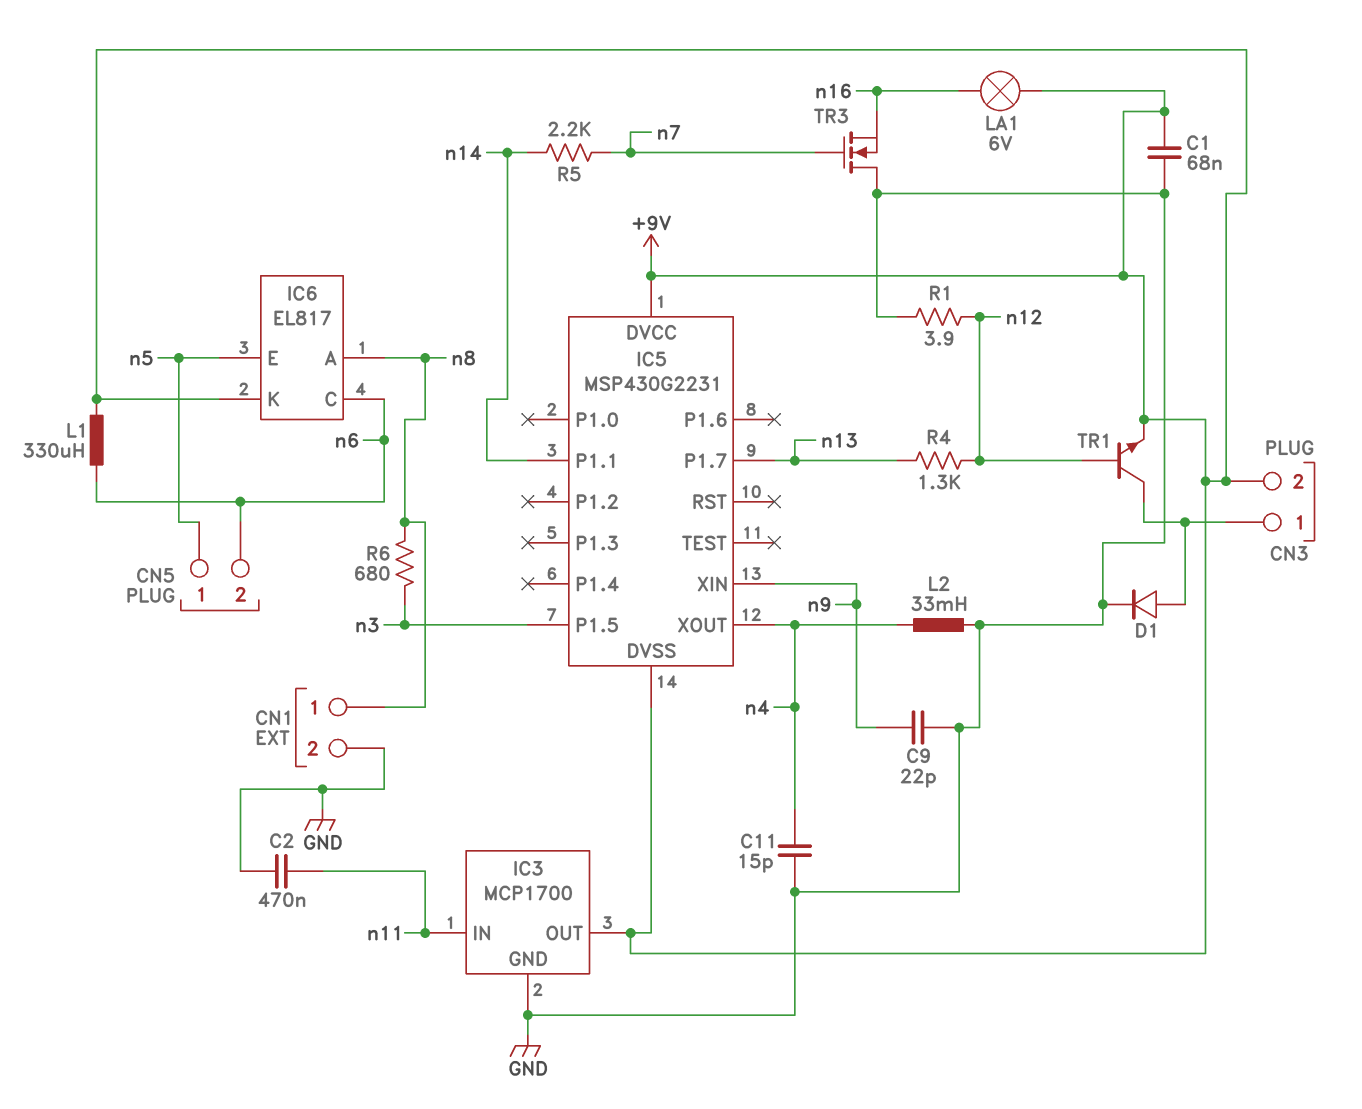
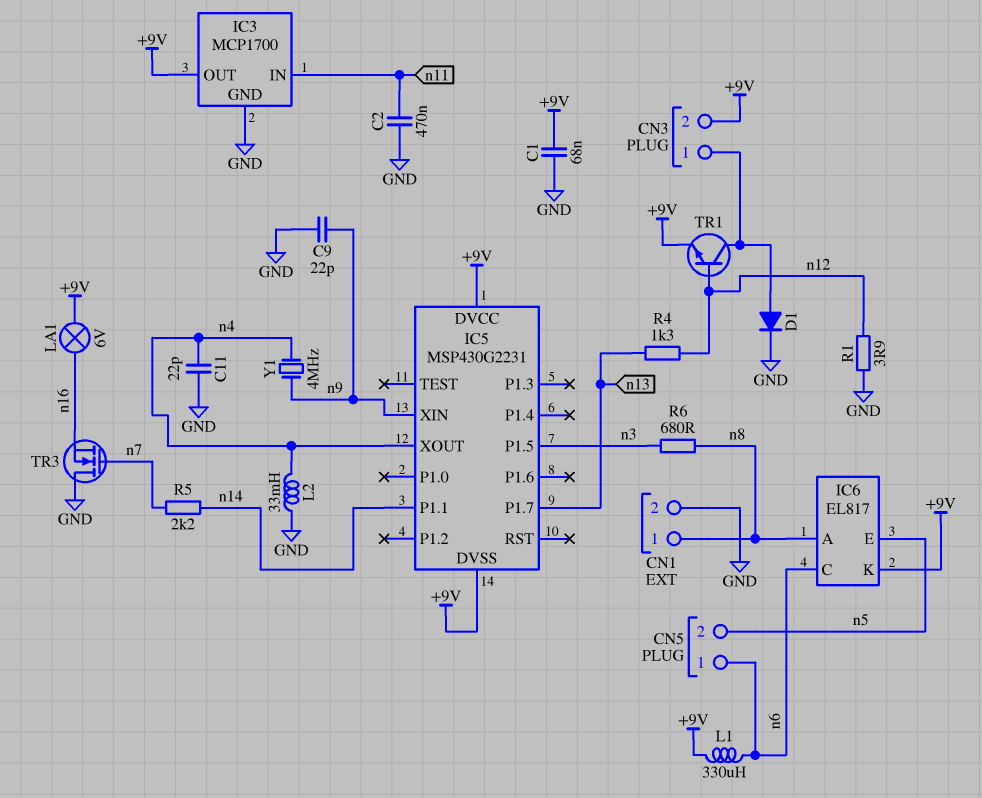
C11: 15pF (GND, n4) -> 22pF (GND, n4)
CN5 pin 1: n5 -> n6
CN5 pin 2: n6 -> n5
Y1: none -> 4MHz (n4, n9)

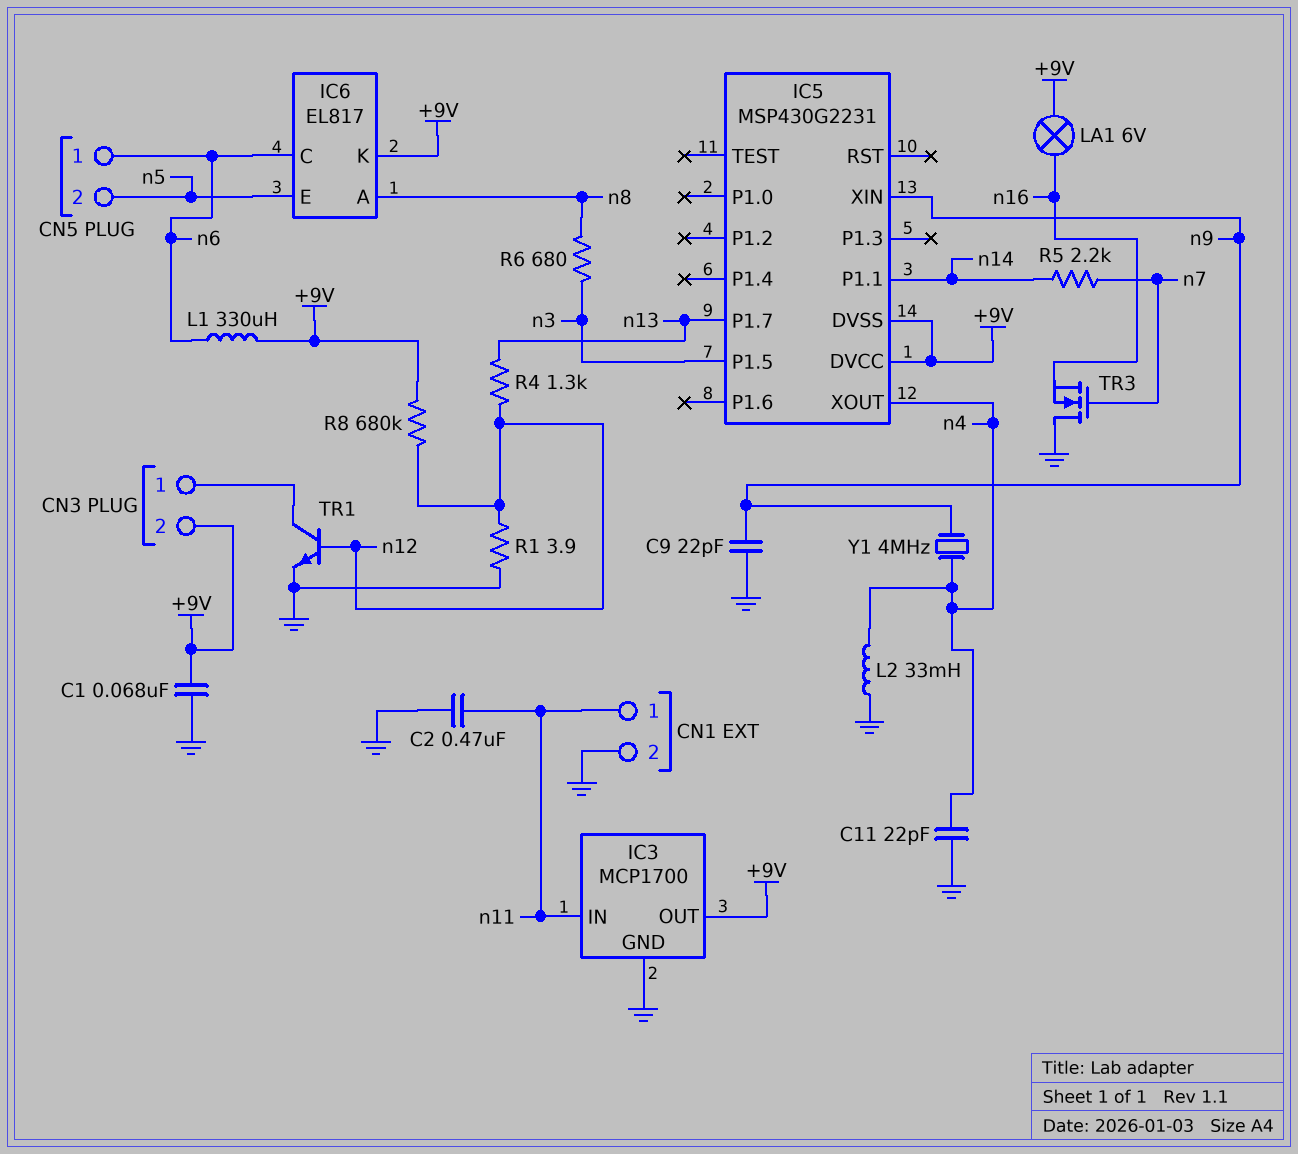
CN1 pin 1: n8 -> n11
D1: diode (A CN3/1, K GND) -> none
R8: none -> 680k (+9V, n12)
TR1: NPN (B n12, C CN3/1, E +9V) -> NPN (B n12, C CN3/1, E GND)

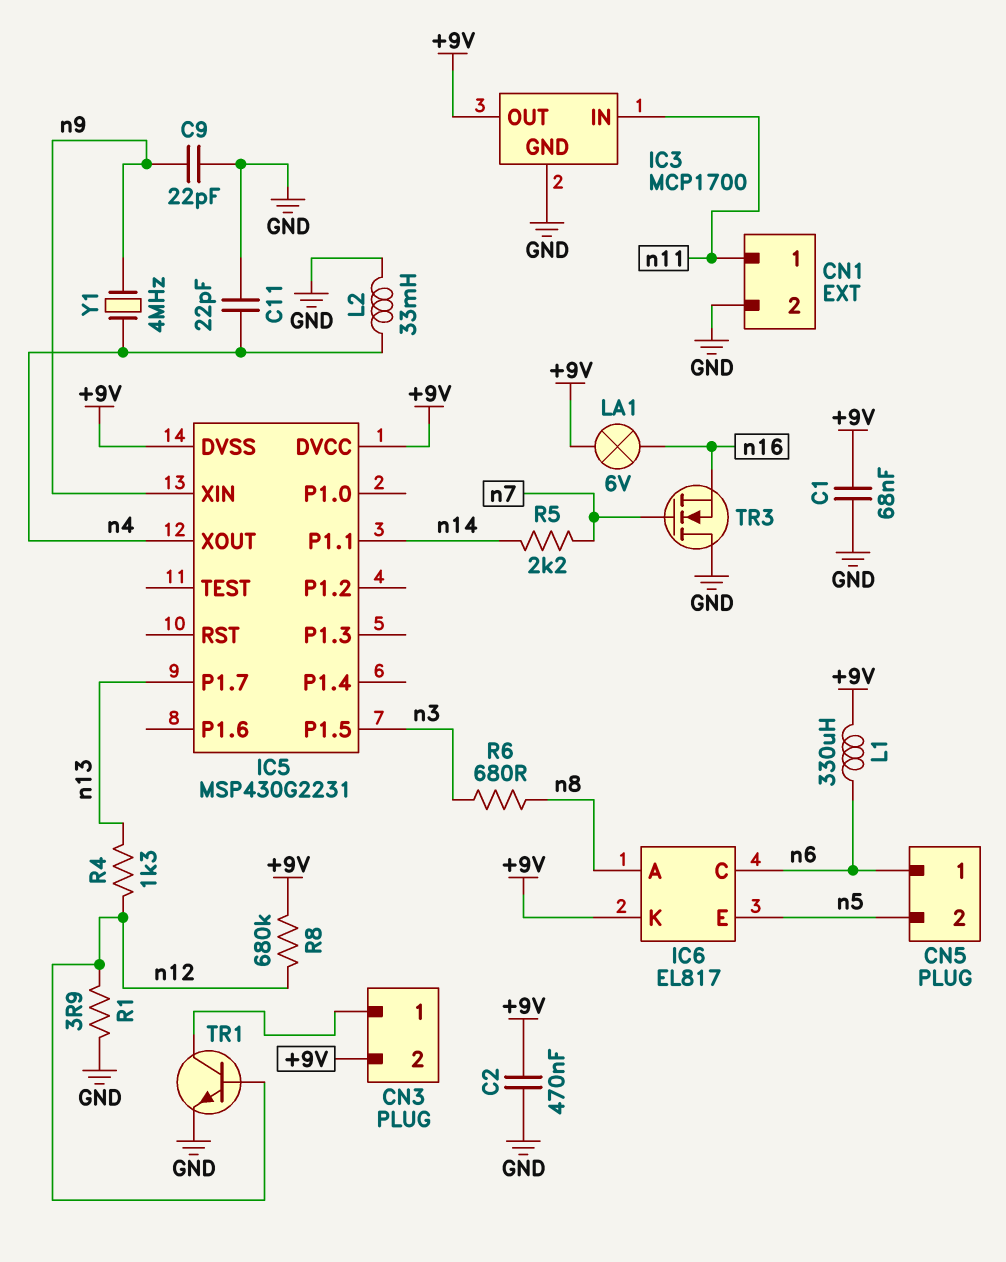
C2: 470nF (GND, n11) -> 470nF (+9V, GND)

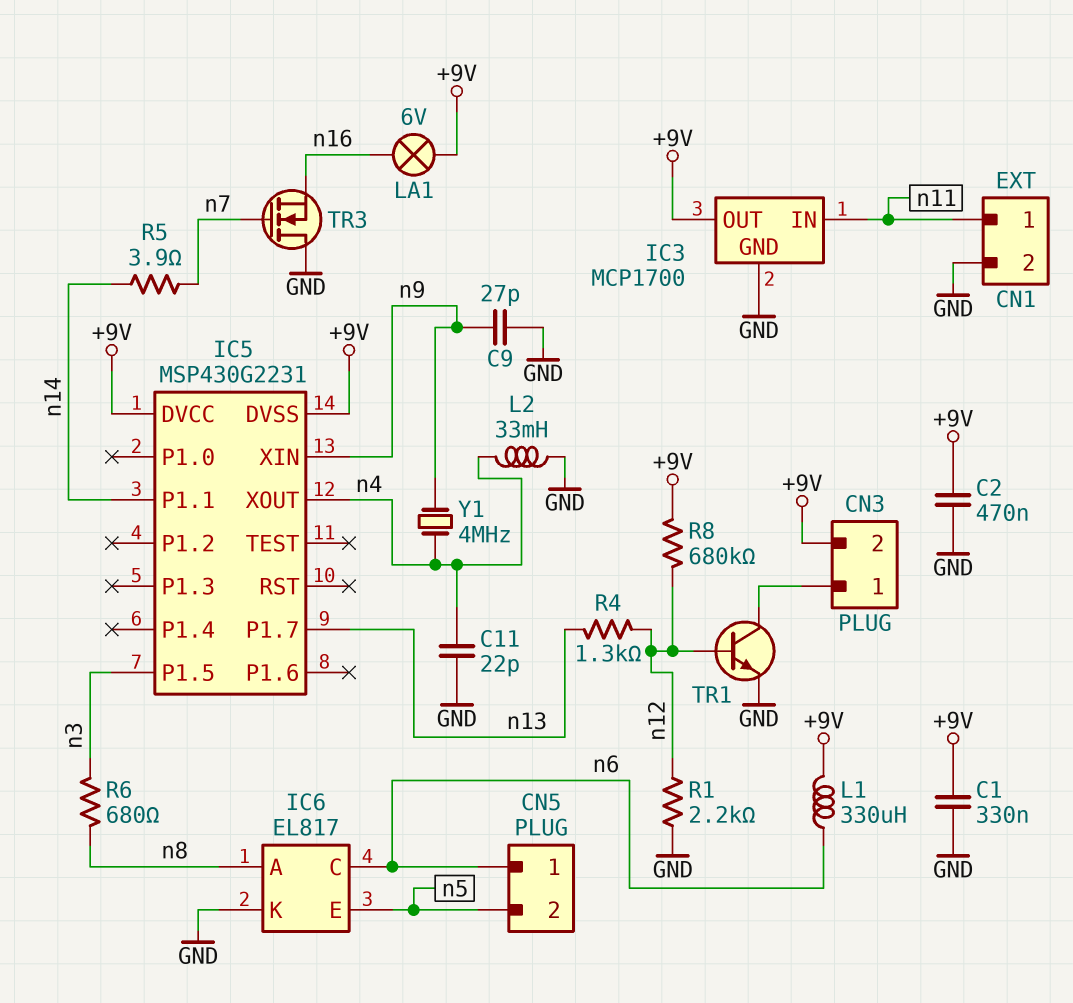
C1: 68nF (+9V, GND) -> 330nF (+9V, GND)
C9: 22pF (GND, n9) -> 27pF (GND, n9)
IC6 pin K: +9V -> GND
R1: 3.9 (GND, n12) -> 2.2k (GND, n12)
R5: 2.2k (n7, n14) -> 3.9 (n7, n14)

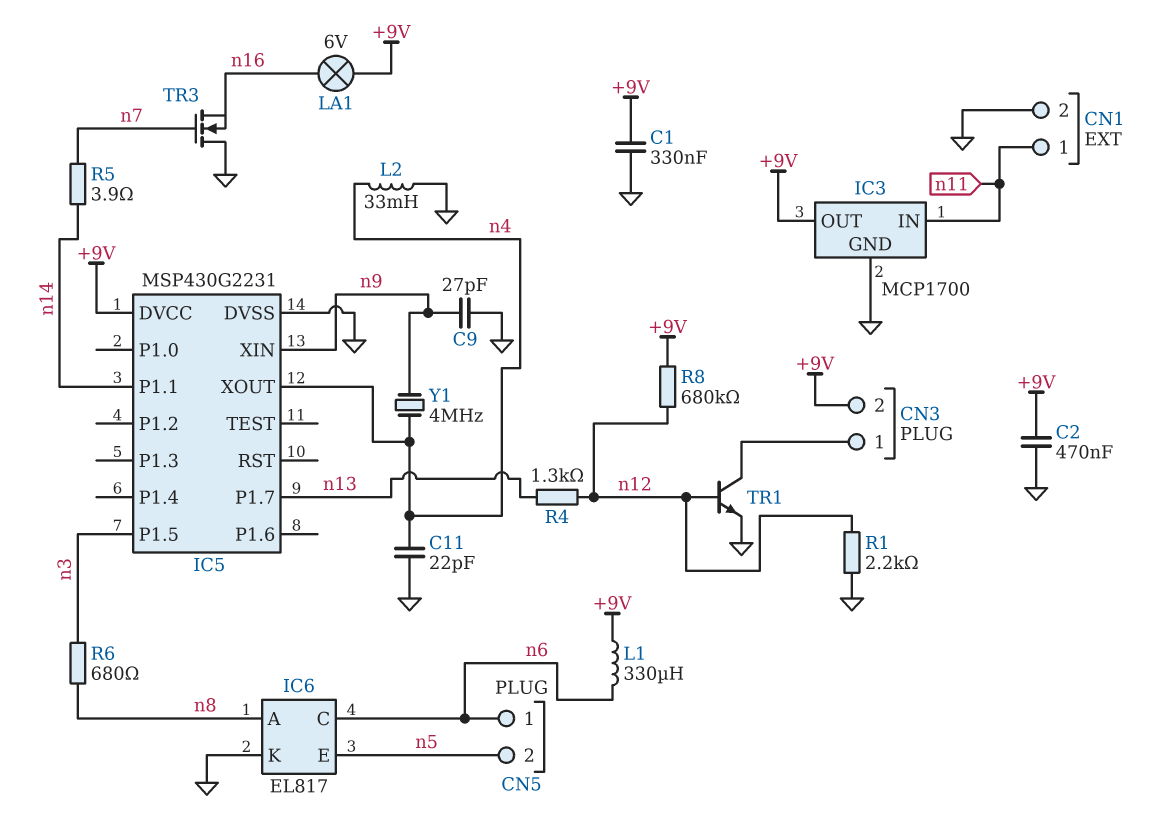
IC5 pin DVSS: +9V -> GND

